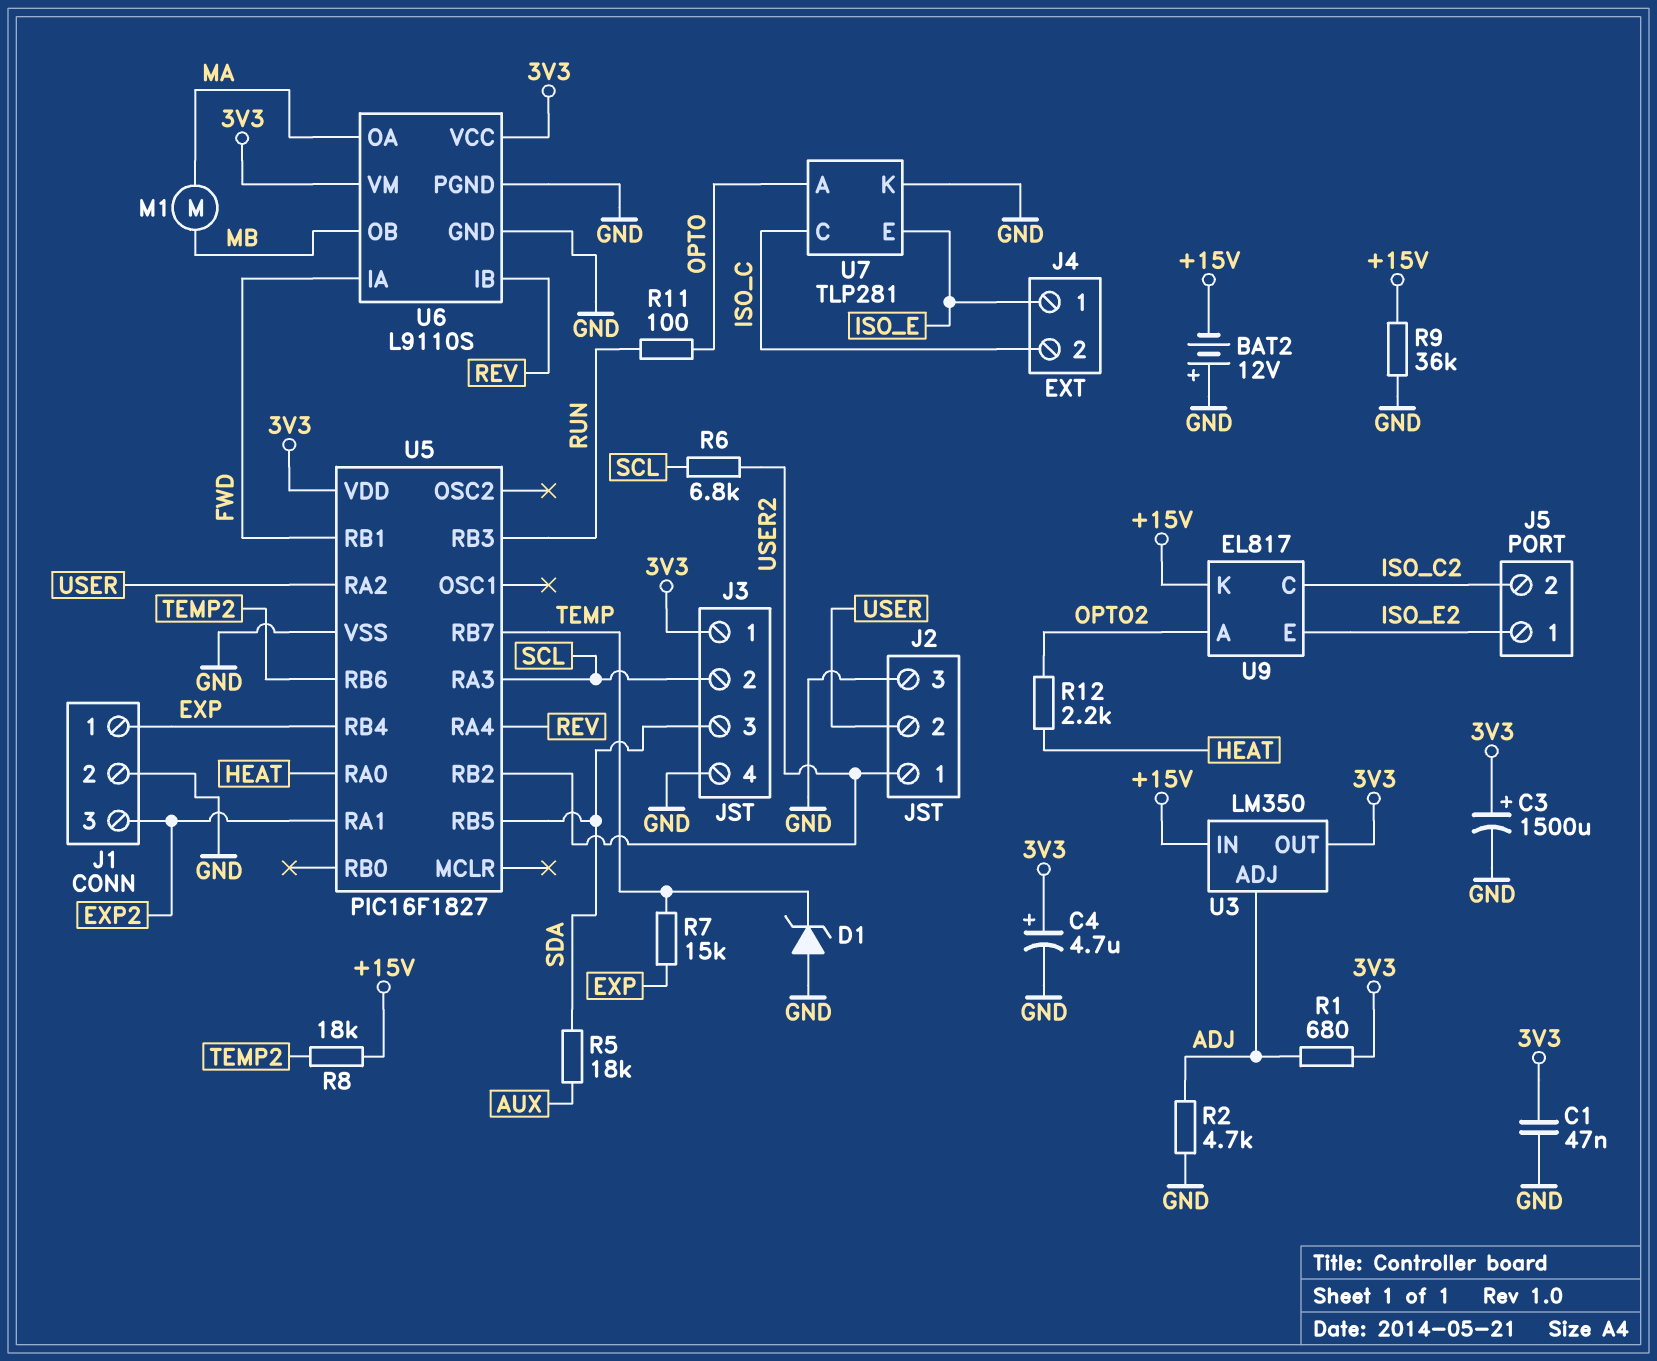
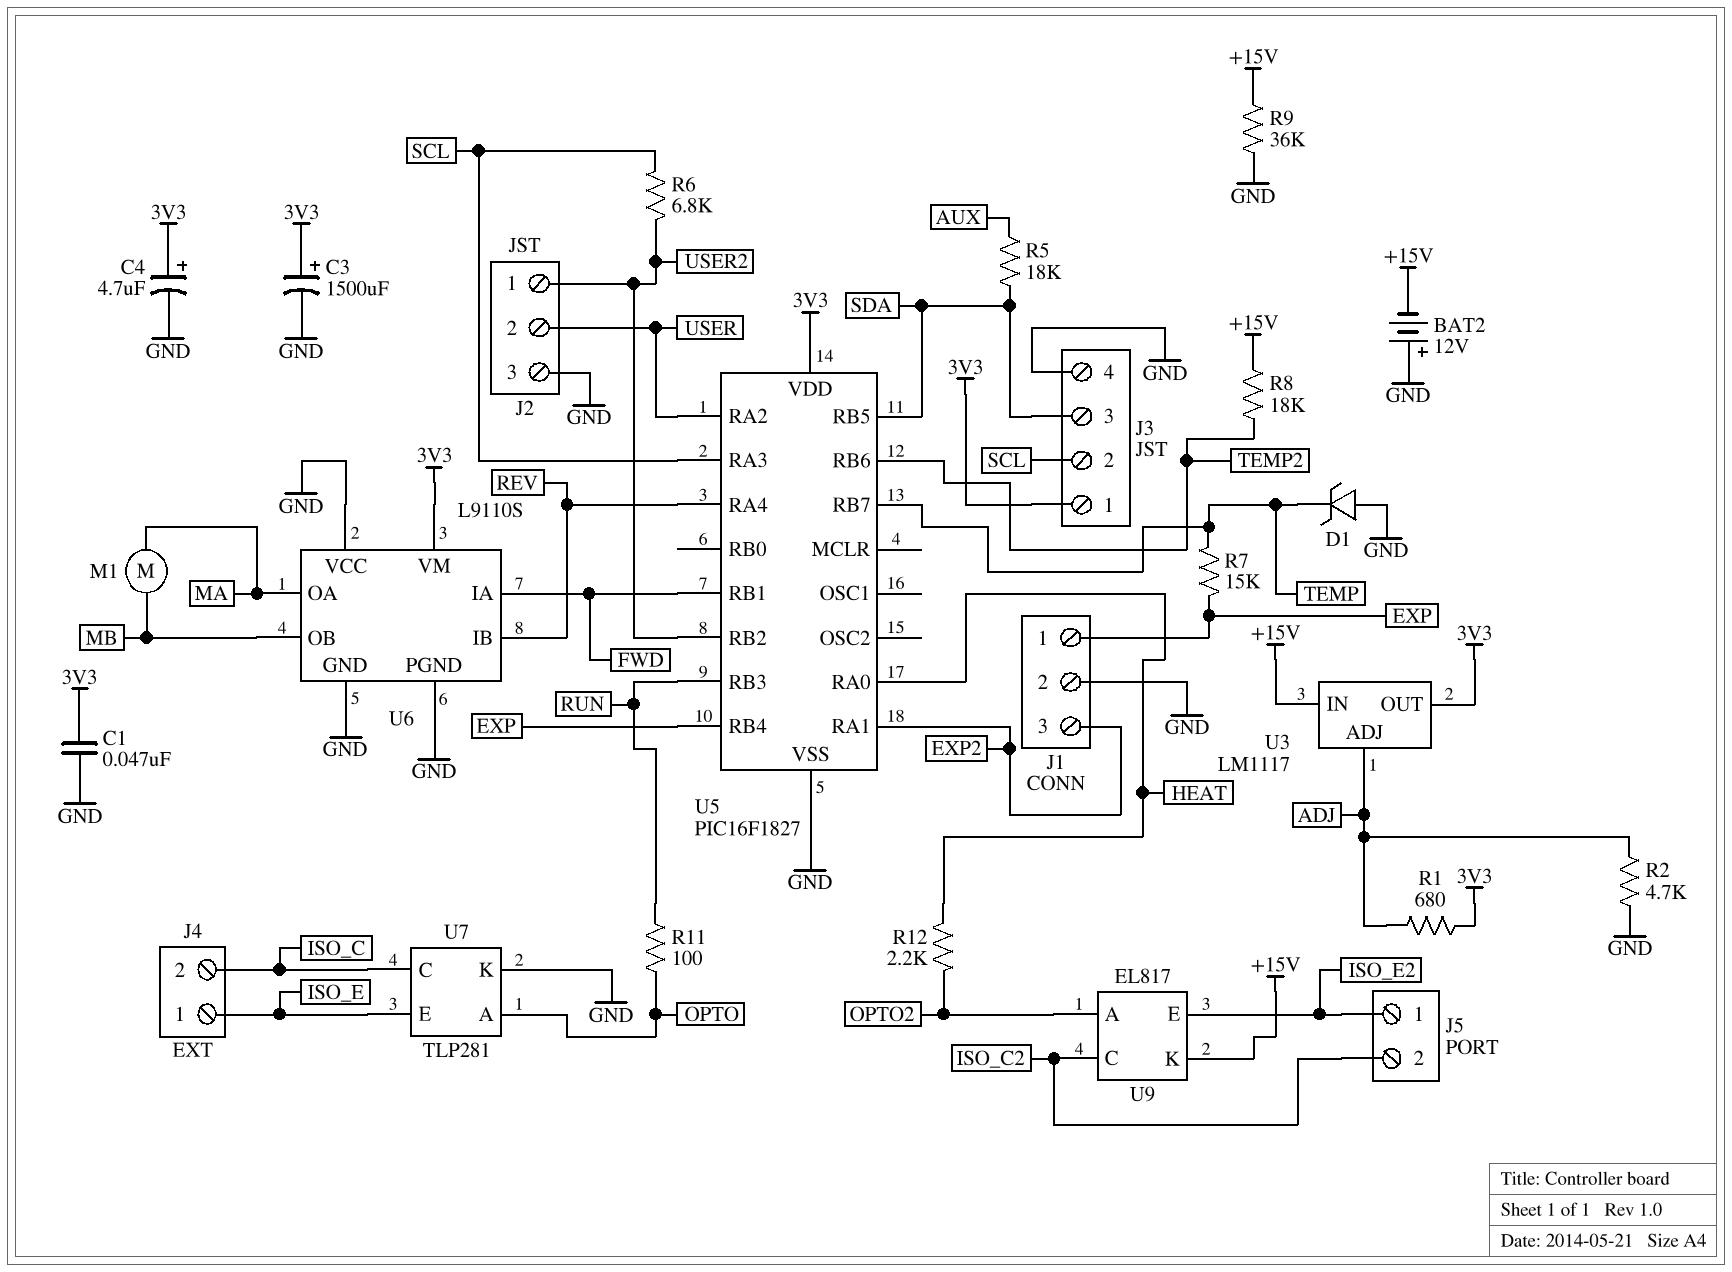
U3: LM350 -> LM1117
U6 pin VCC: 3V3 -> GND

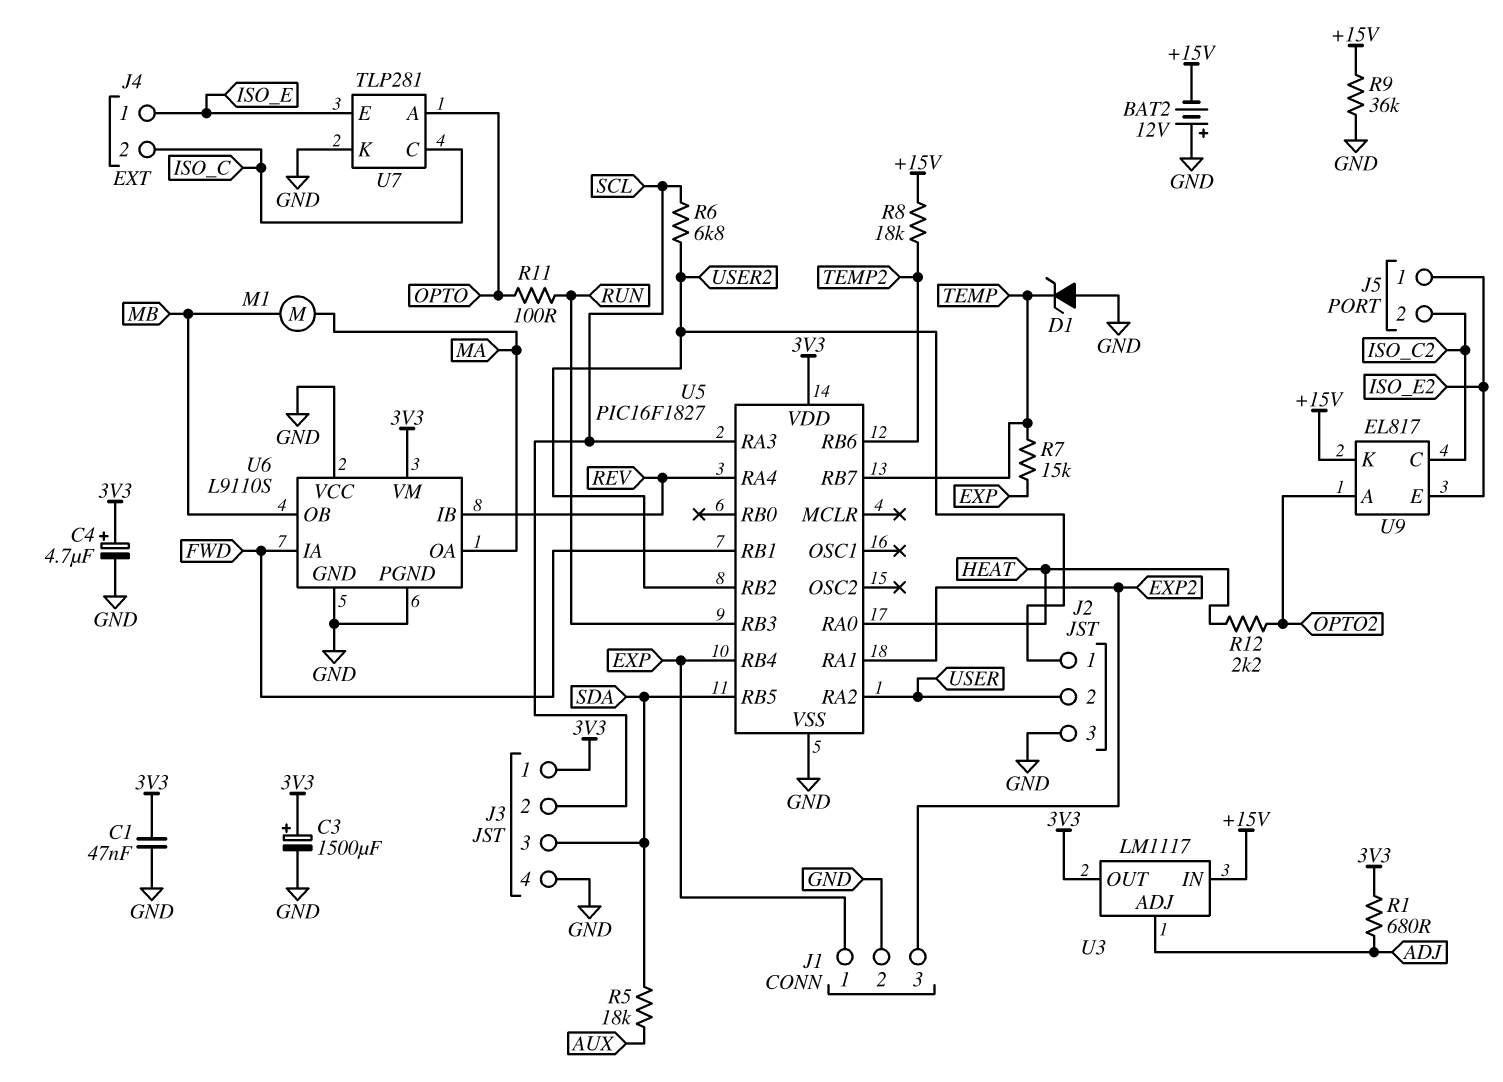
R2: 4.7k (ADJ, GND) -> none

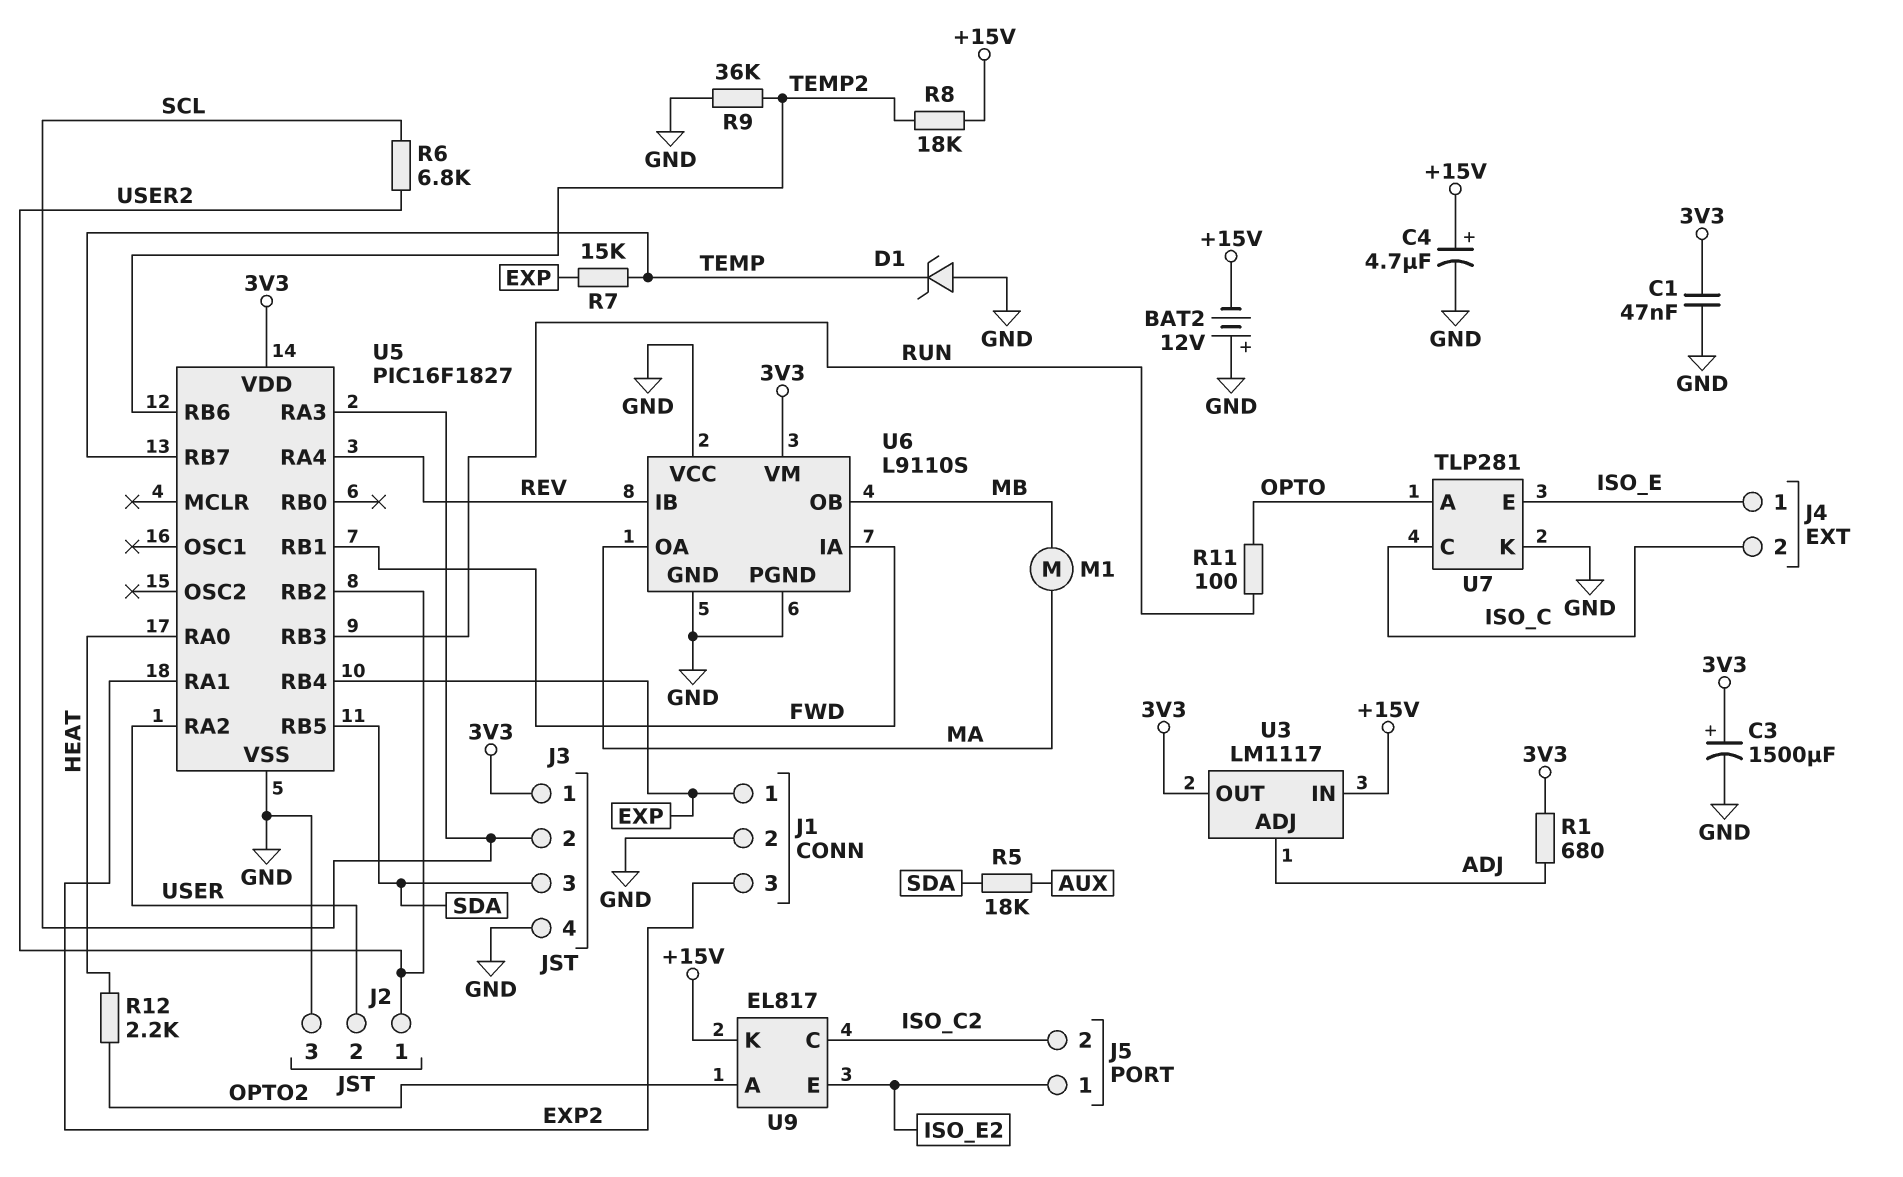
C4: 4.7uF (plus 3V3, minus GND) -> 4.7uF (plus +15V, minus GND)
R9: 36k (+15V, GND) -> 36k (GND, TEMP2)

